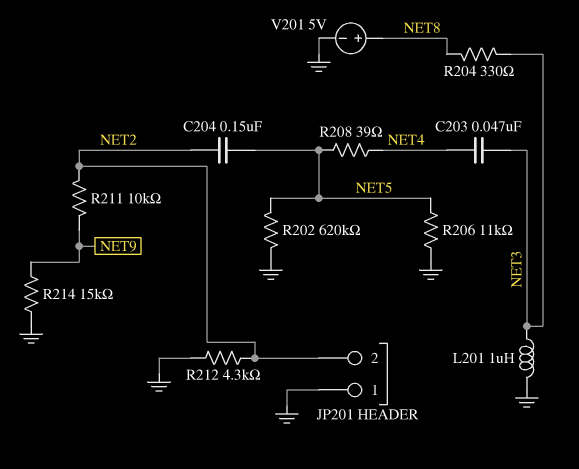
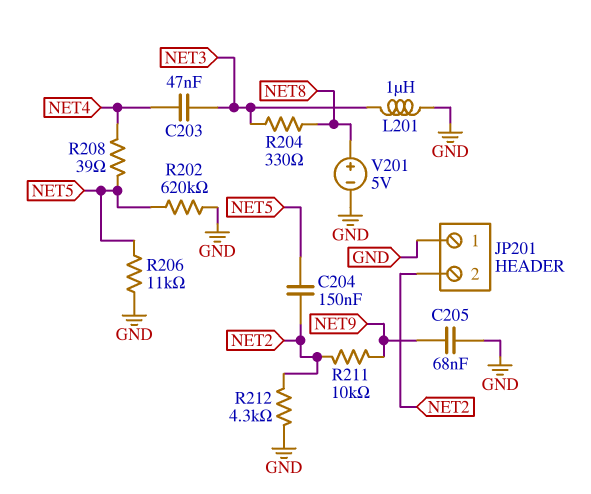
C205: none -> 68nF (GND, NET9)
R214: 15k (GND, NET9) -> none

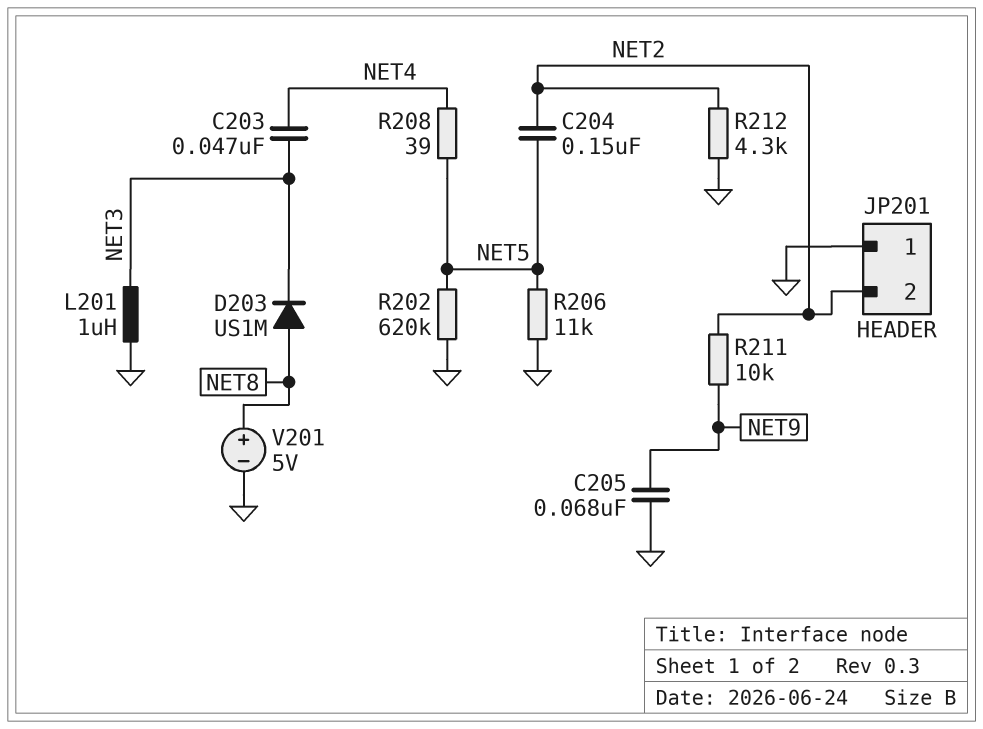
D203: none -> diode US1M (A NET8, K NET3)
R204: 330 (NET3, NET8) -> none

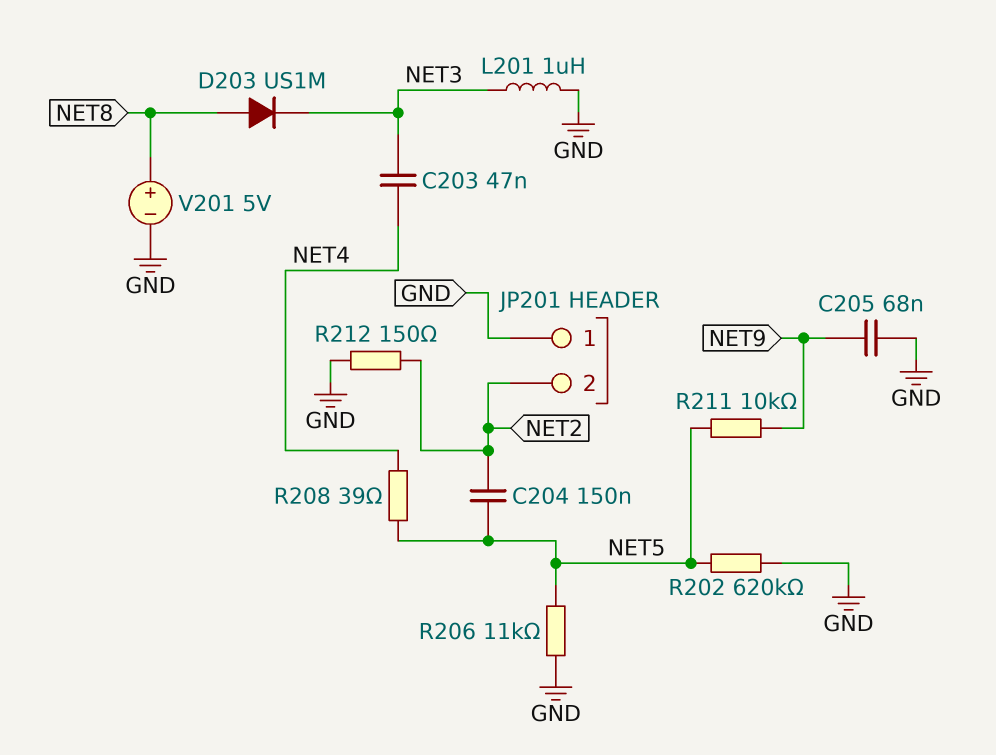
R211: 10k (NET2, NET9) -> 10k (NET5, NET9)
R212: 4.3k (GND, NET2) -> 150 (GND, NET2)

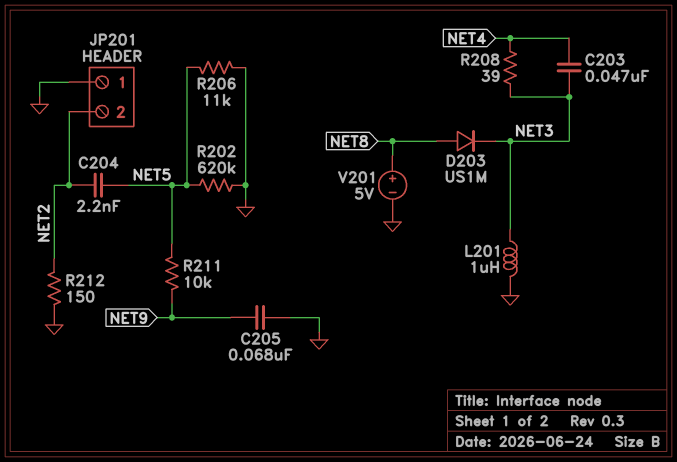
C204: 150nF (NET2, NET5) -> 2.2nF (NET2, NET5)
R208: 39 (NET4, NET5) -> 39 (NET3, NET4)

